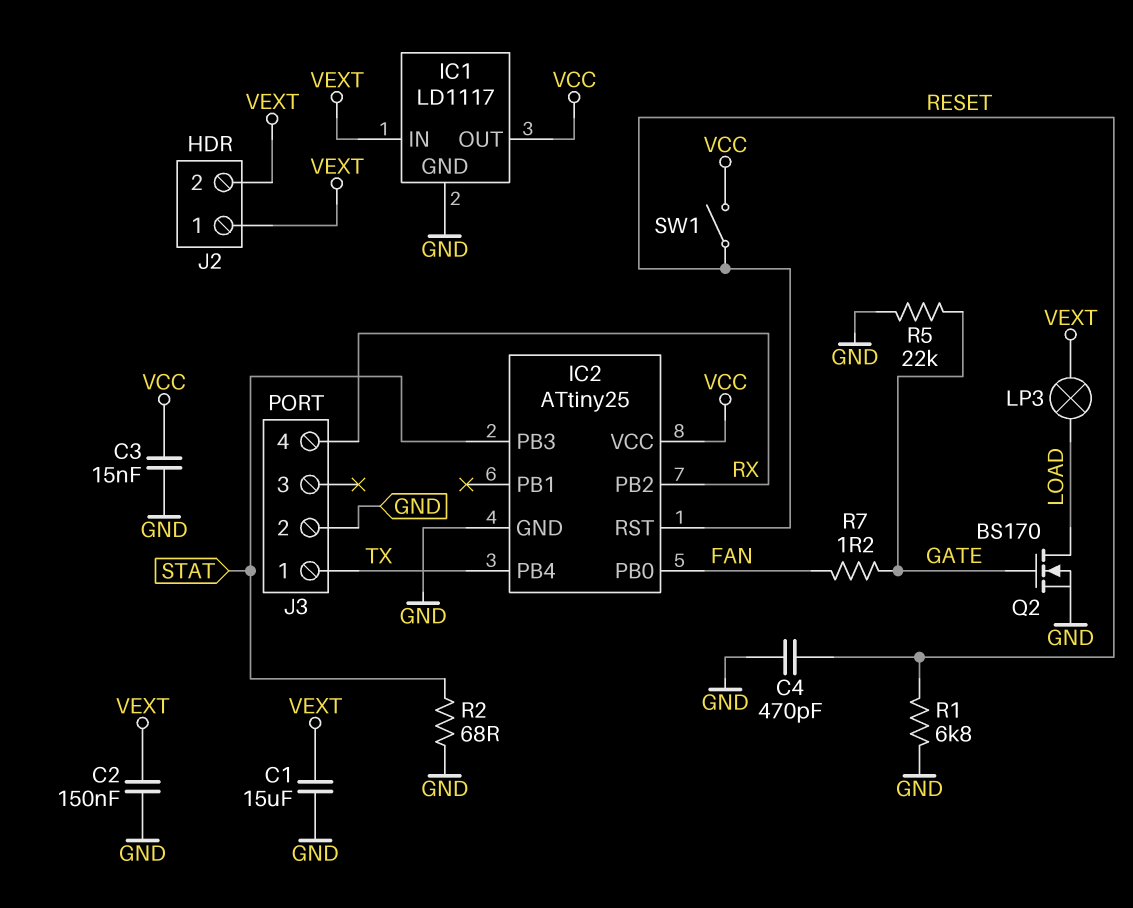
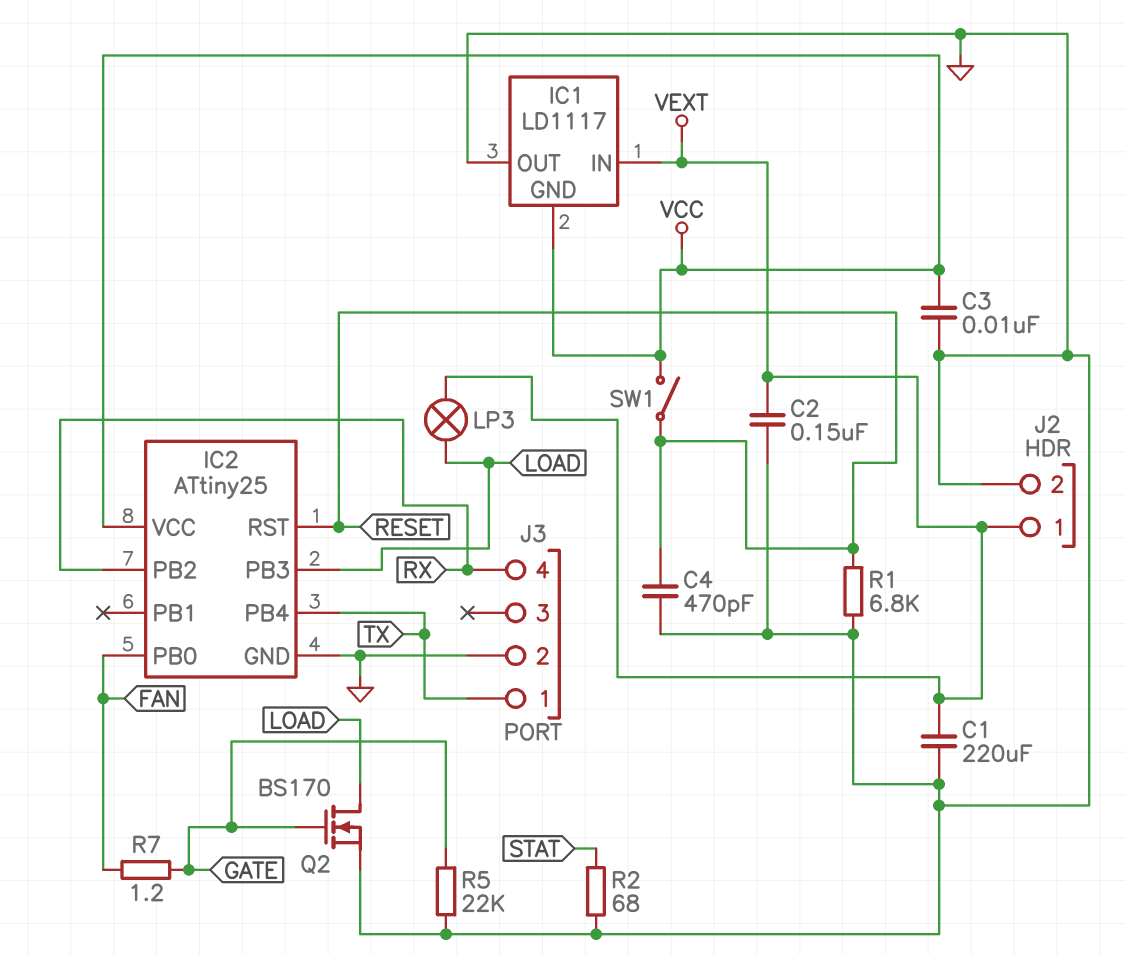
C1: 15uF (GND, VEXT) -> 220uF (GND, VEXT)
C3: 15nF (GND, VCC) -> 10nF (GND, VCC)
IC1 pin GND: GND -> VCC
IC1 pin OUT: VCC -> GND
IC2 pin PB3: STAT -> LOAD
J2 pin 2: VEXT -> GND

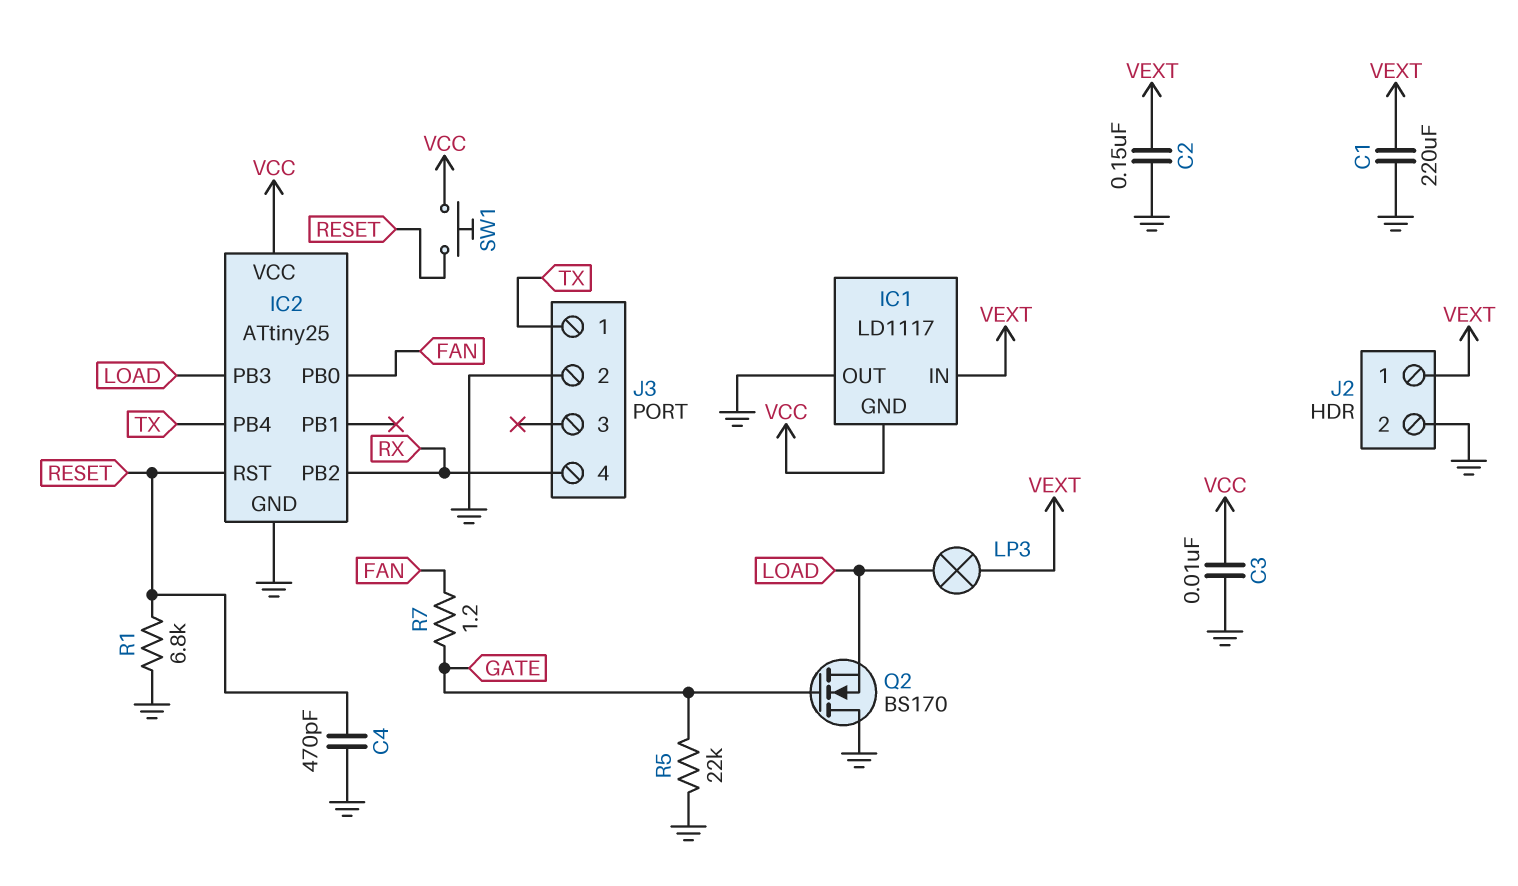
Q2: NMOS BS170 (G GATE, D LOAD, S GND) -> NMOS BS170 (G GATE, D GND, S LOAD)
R2: 68 (GND, STAT) -> none
SW1: switch (RESET, VCC) -> button (RESET, VCC)

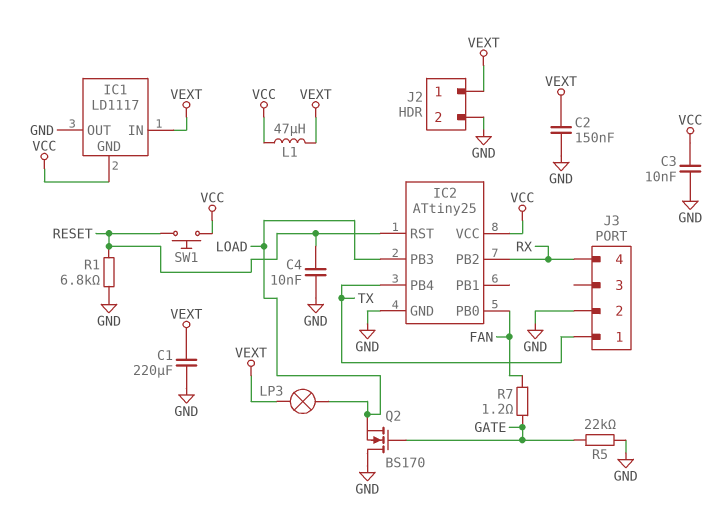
C4: 470pF (GND, RESET) -> 10nF (GND, RESET)
L1: none -> 47uH (VCC, VEXT)

